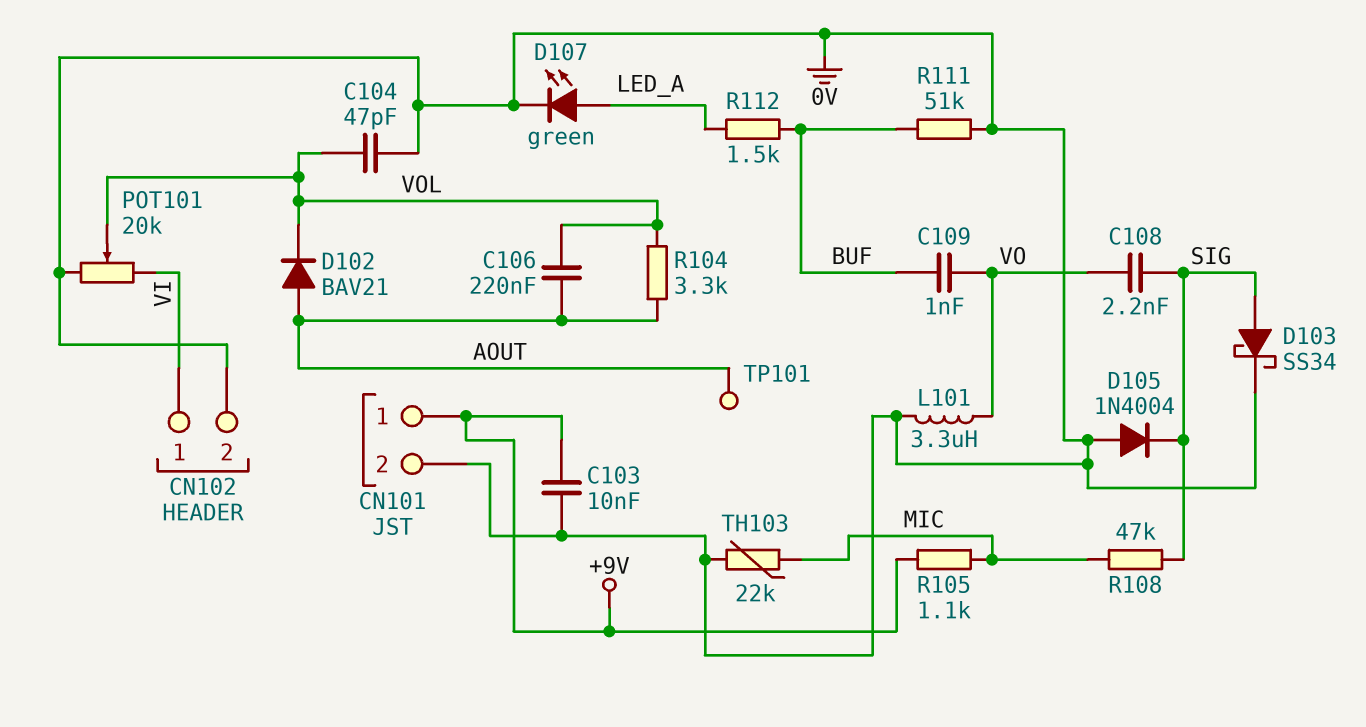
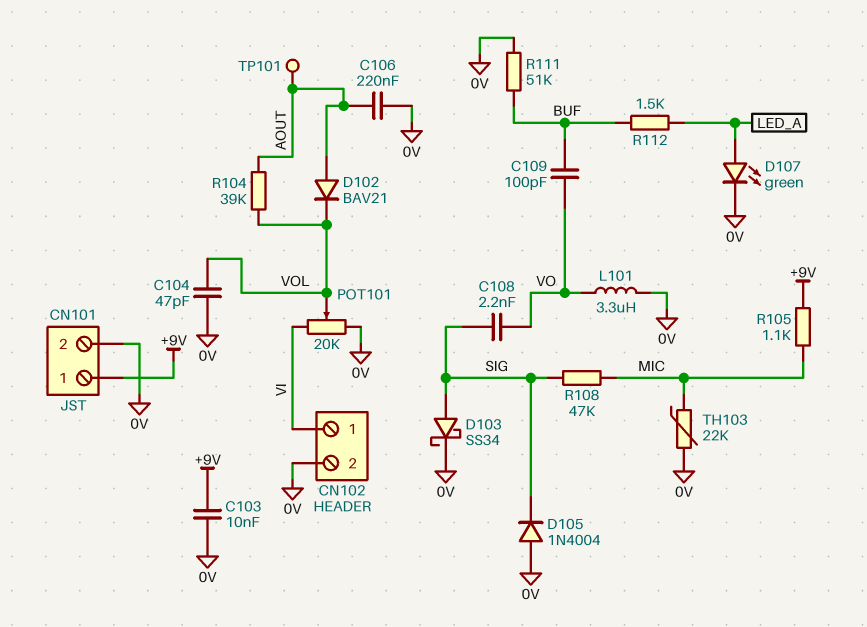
C106: 220nF (AOUT, VOL) -> 220nF (0V, AOUT)
C109: 1nF (BUF, VO) -> 100pF (BUF, VO)
R104: 3.3k (AOUT, VOL) -> 39k (AOUT, VOL)

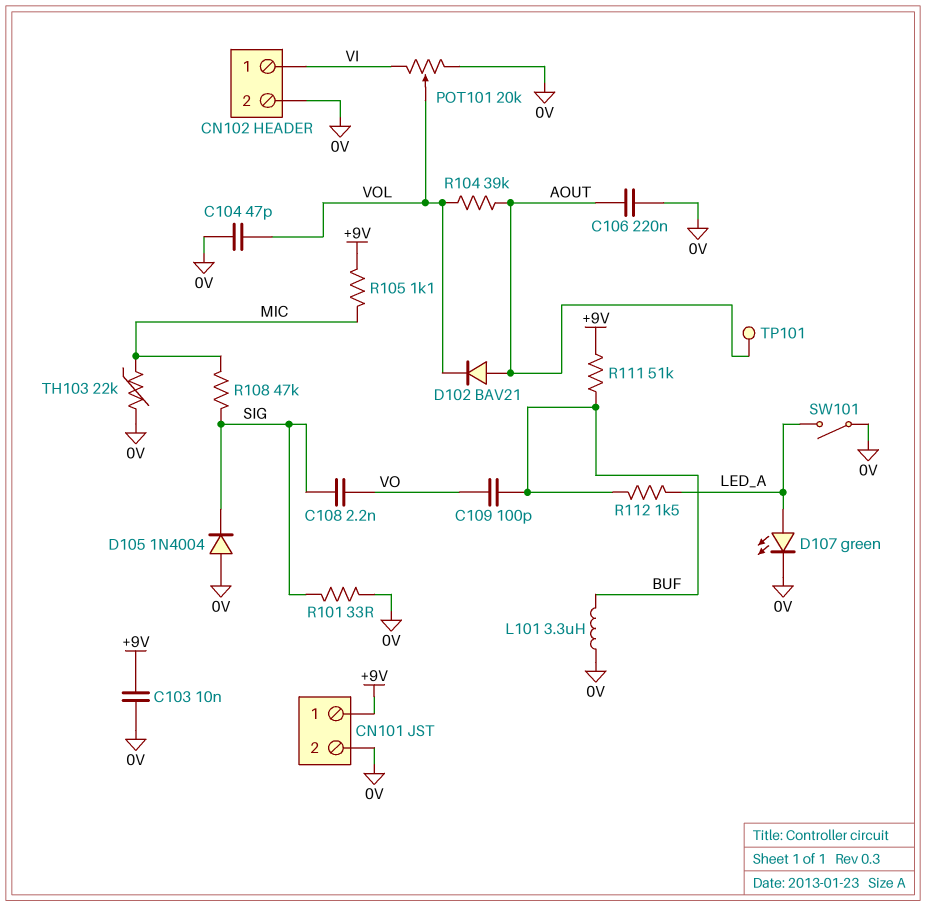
D103: schottky SS34 (A SIG, K 0V) -> none
L101: 3.3uH (0V, VO) -> 3.3uH (0V, BUF)
R101: none -> 33 (0V, SIG)
R111: 51k (0V, BUF) -> 51k (+9V, BUF)
SW101: none -> switch (0V, LED_A)

